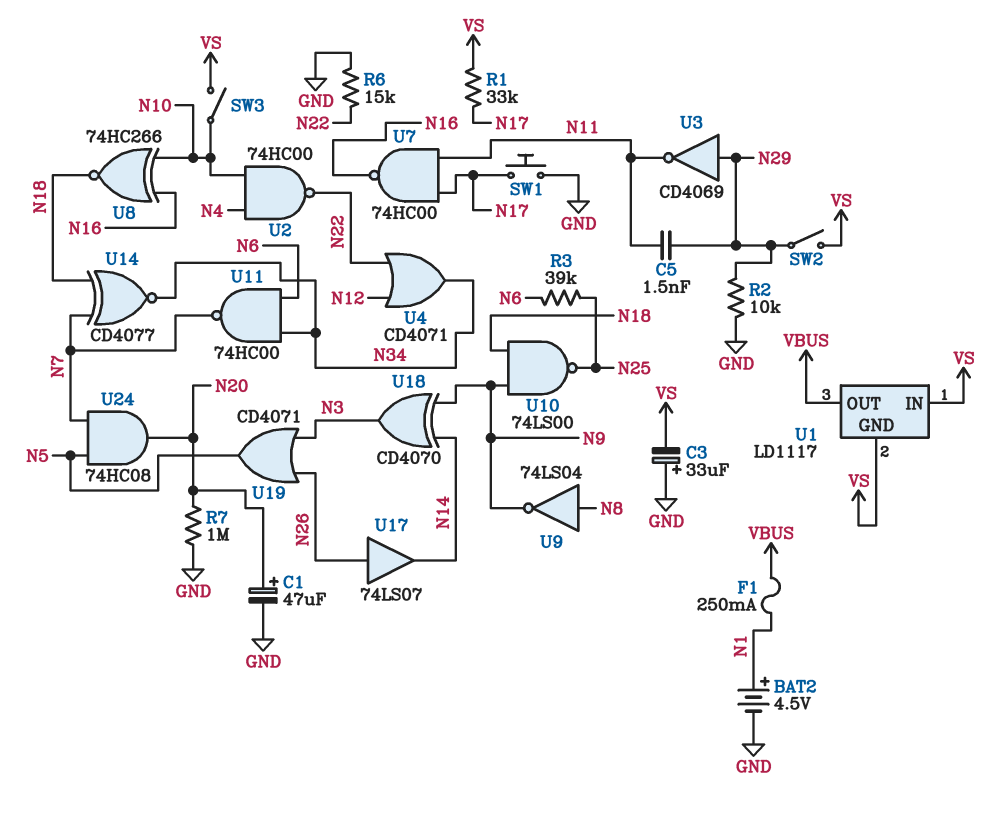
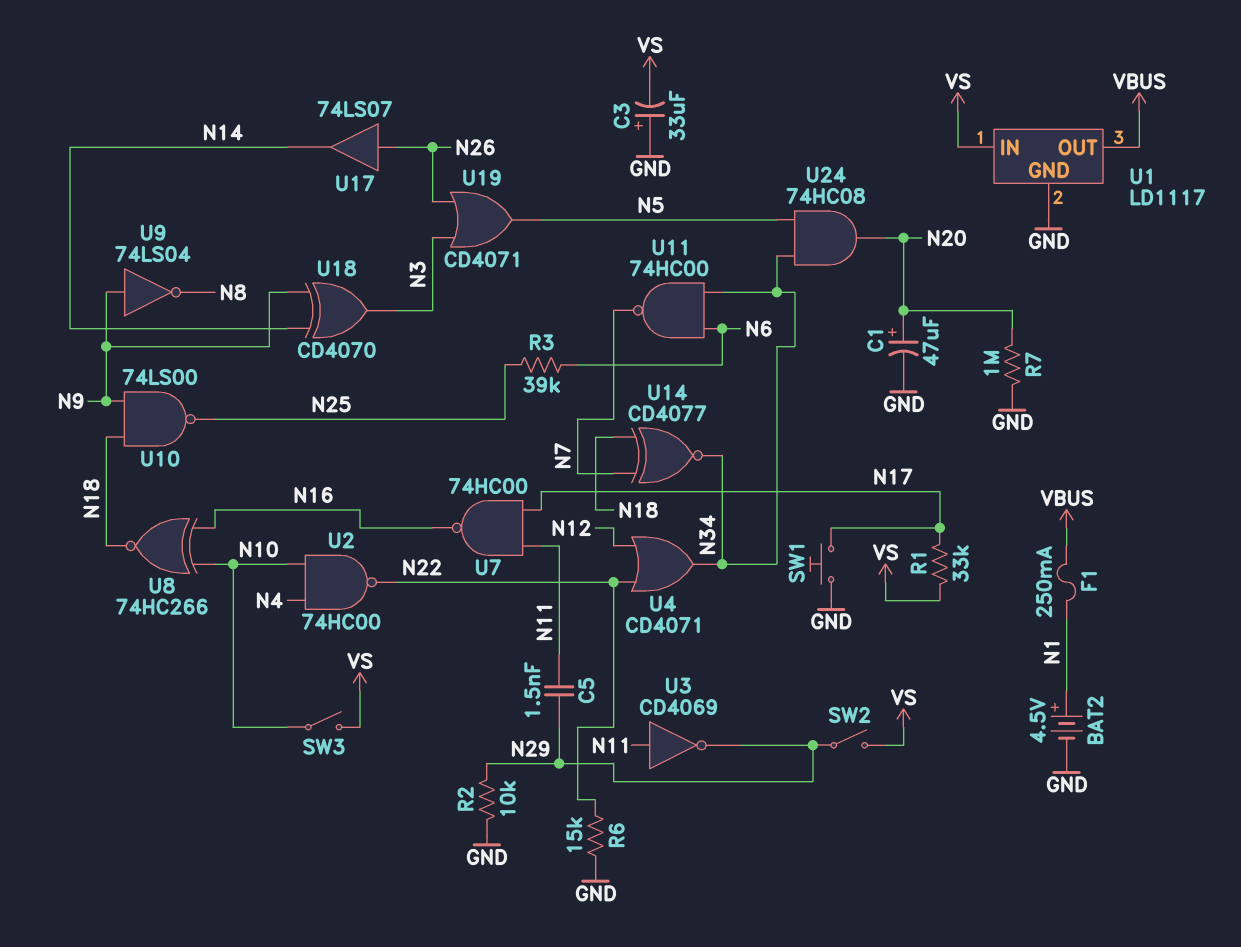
U1 pin GND: VS -> GND
U3: NOT CD4069 (in N29, out N11) -> NOT CD4069 (in N11, out N29)
U9: NOT 74LS04 (in N8, out N9) -> NOT 74LS04 (in N9, out N8)
U24: AND 74HC08 (in N5, in N7, out N20) -> AND 74HC08 (in N5, in N34, out N20)

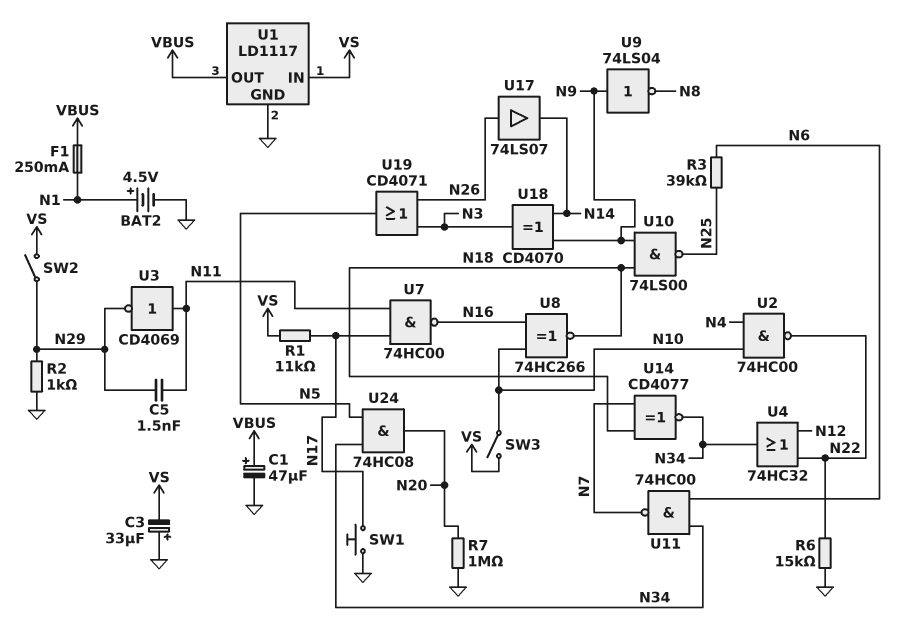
C1: 47uF (plus N20, minus GND) -> 47uF (plus VBUS, minus GND)
R1: 33k (N17, VS) -> 11k (N17, VS)
R2: 10k (GND, N29) -> 1k (GND, N29)
U4: OR CD4071 (in N12, in N22, out N34) -> OR 74HC32 (in N12, in N22, out N34)

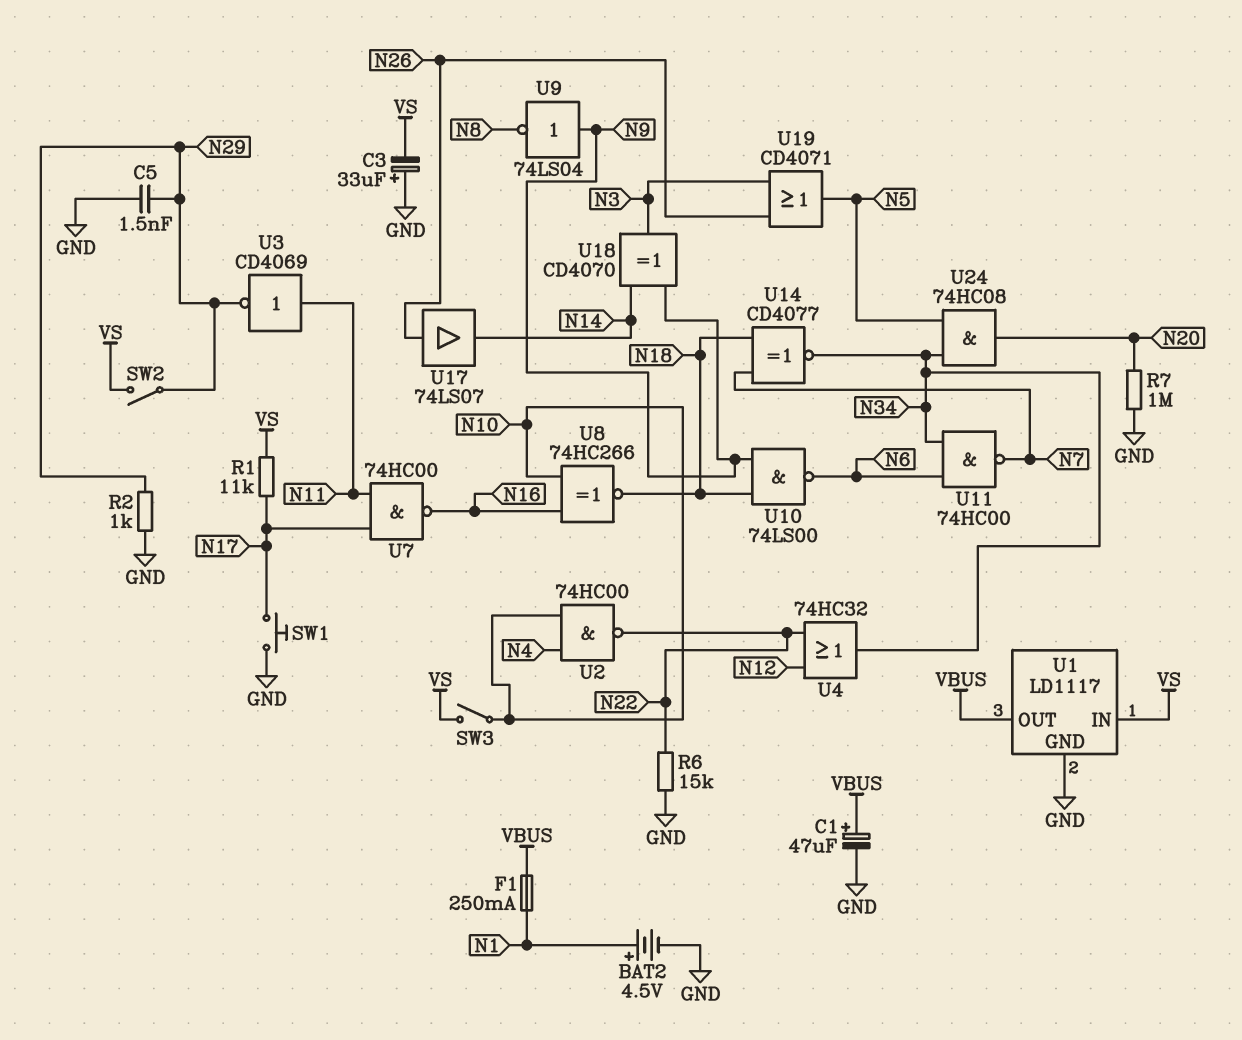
C5: 1.5nF (N11, N29) -> 1.5nF (GND, N29)
R3: 39k (N6, N25) -> none
U10: NAND 74LS00 (in N9, in N18, out N25) -> NAND 74LS00 (in N9, in N18, out N6)

